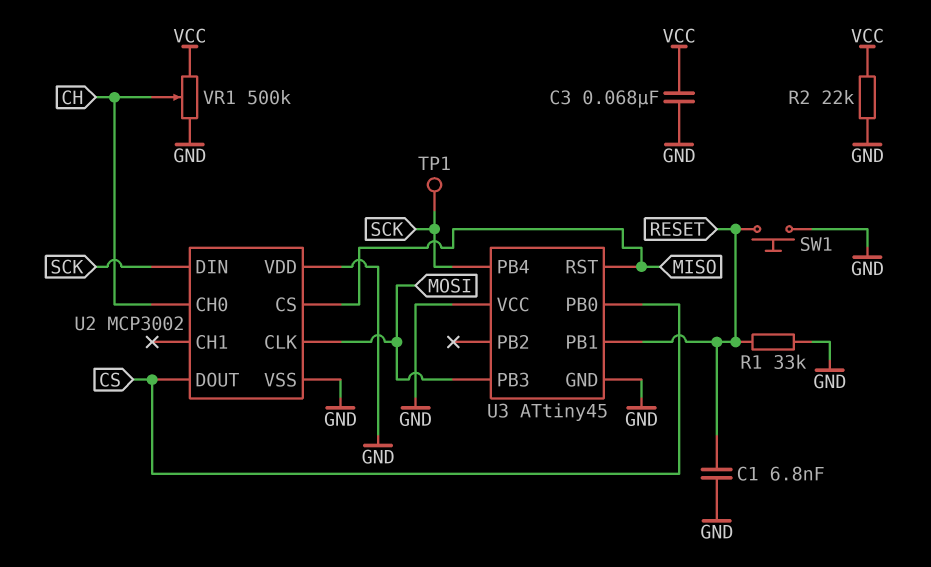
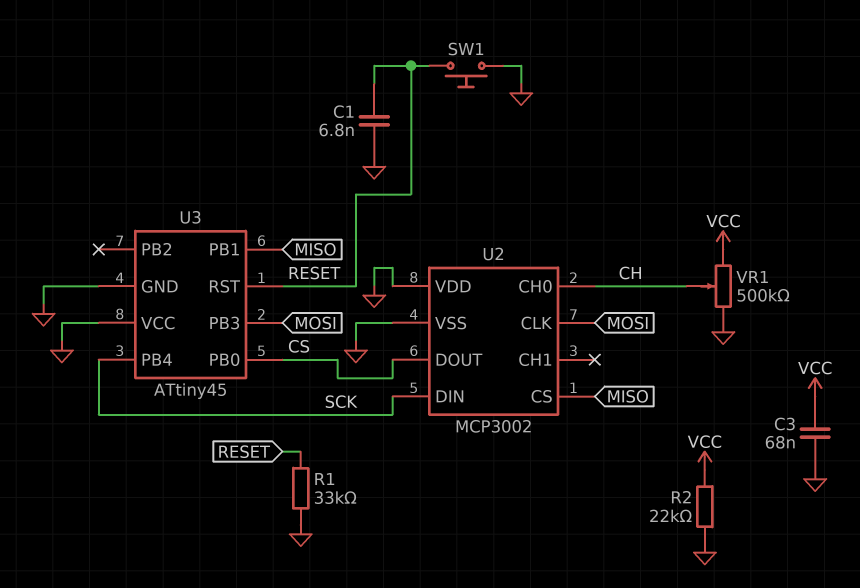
TP1: test point (SCK) -> none
U3 pin PB1: RESET -> MISO
U3 pin RST: MISO -> RESET

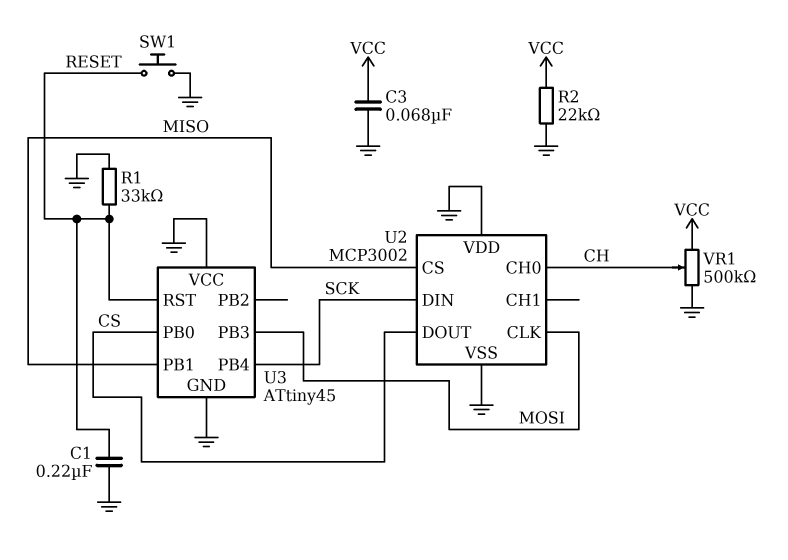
C1: 6.8nF (GND, RESET) -> 220nF (GND, RESET)

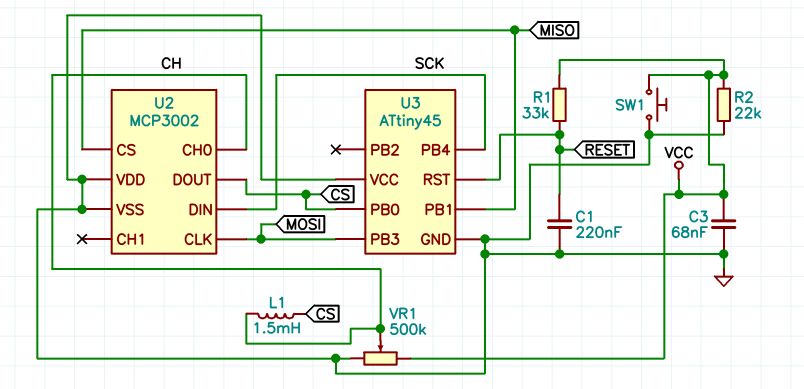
L1: none -> 1.5mH (CH, CS)
R1: 33k (GND, RESET) -> 33k (RESET, VCC)
SW1: button (GND, RESET) -> button (GND, VCC)

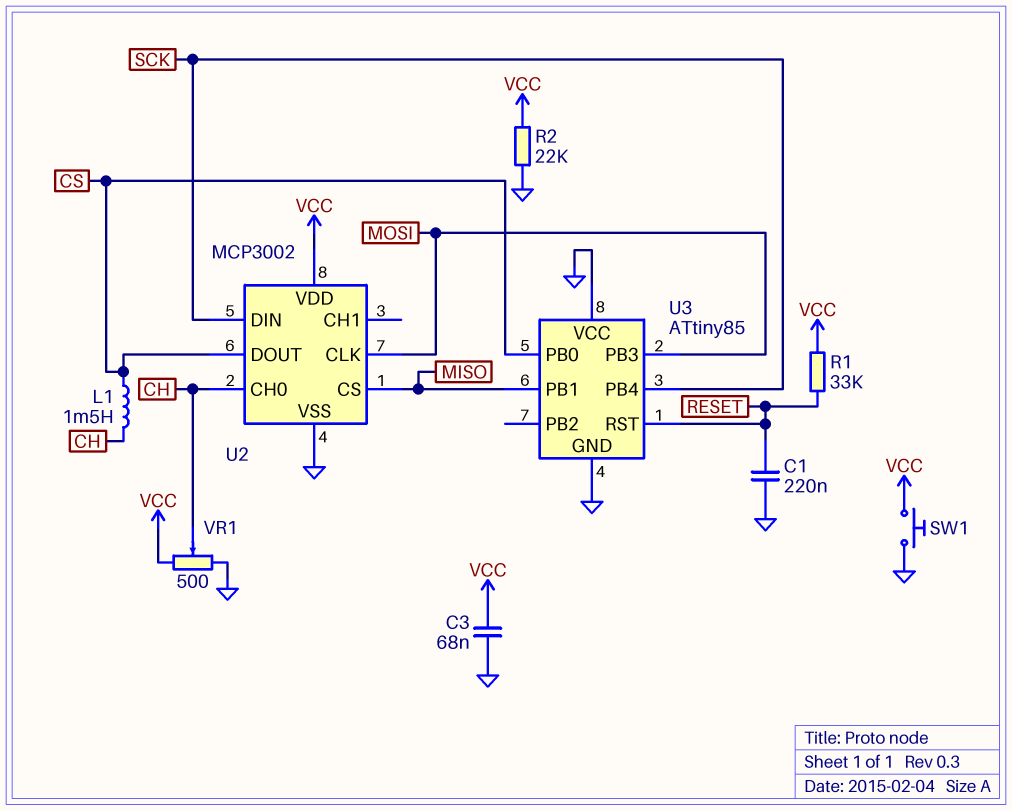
U2 pin VDD: GND -> VCC
U3: ATtiny45 -> ATtiny85
VR1: 500k (GND, VCC, wiper CH) -> 500 (GND, VCC, wiper CH)

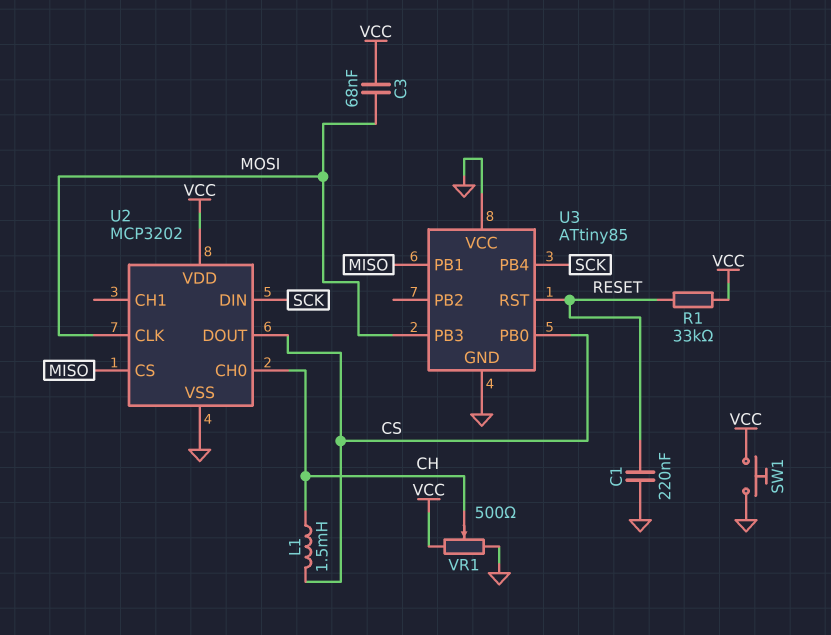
C3: 68nF (GND, VCC) -> 68nF (MOSI, VCC)
R2: 22k (GND, VCC) -> none
U2: MCP3002 -> MCP3202

